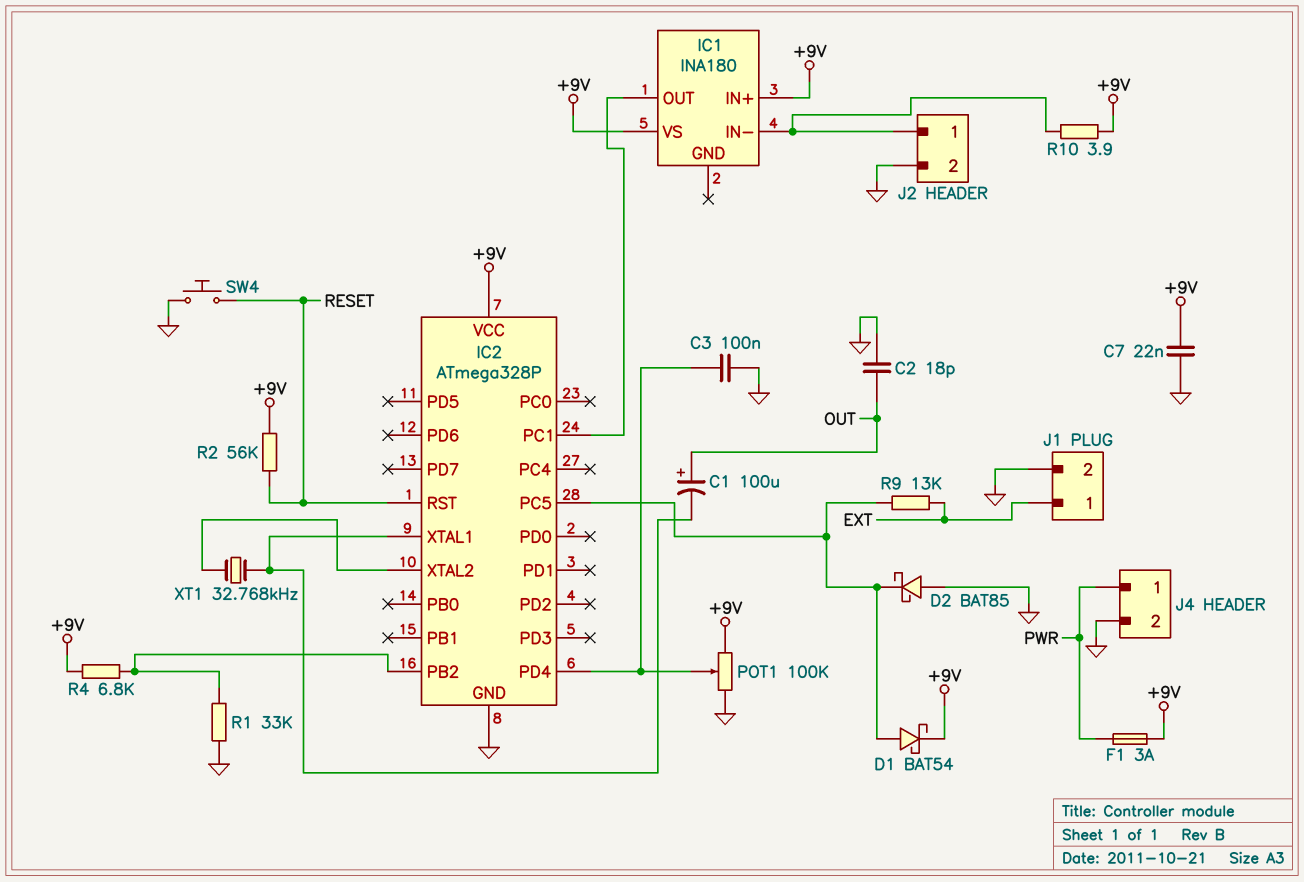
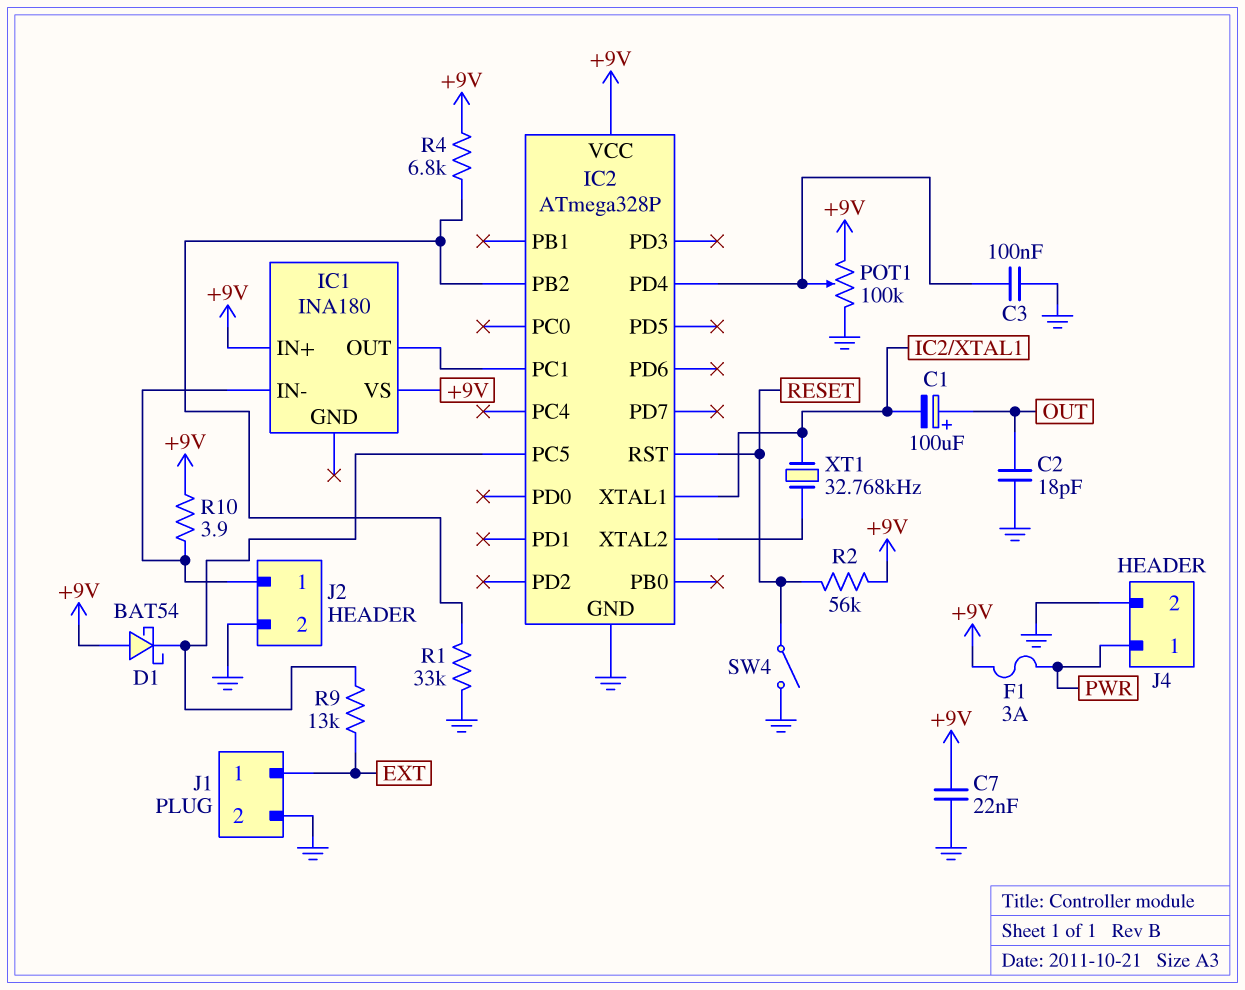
D1: schottky BAT54 (A IC2/PC5, K +9V) -> schottky BAT54 (A +9V, K IC2/PC5)
D2: schottky BAT85 (A GND, K IC2/PC5) -> none
SW4: button (GND, RESET) -> switch (GND, RESET)

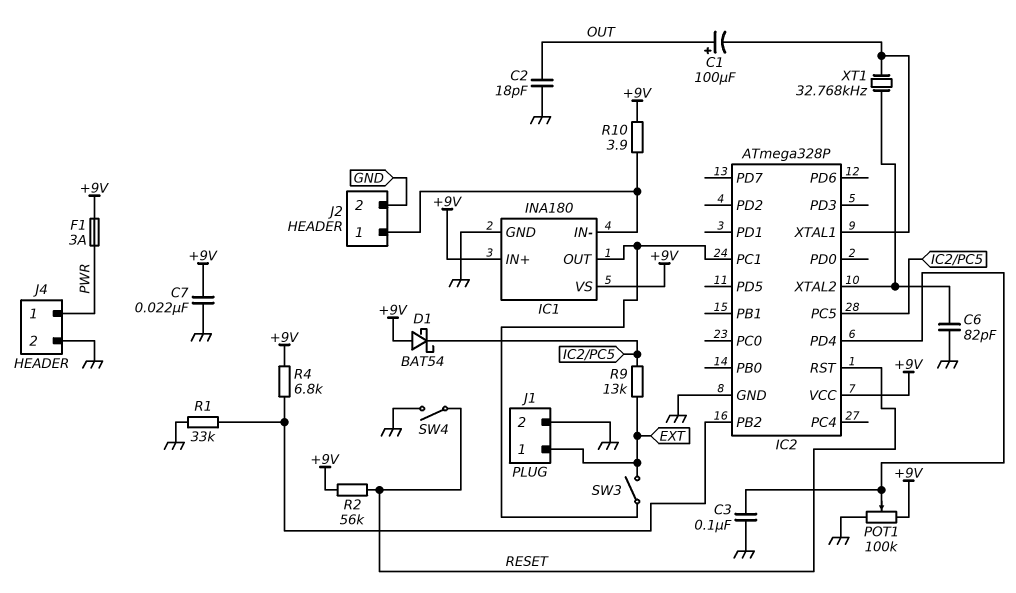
C6: none -> 82pF (GND, IC2/XTAL2)
IC1 pin GND: none -> GND
SW3: none -> switch (EXT, IC1/OUT)

